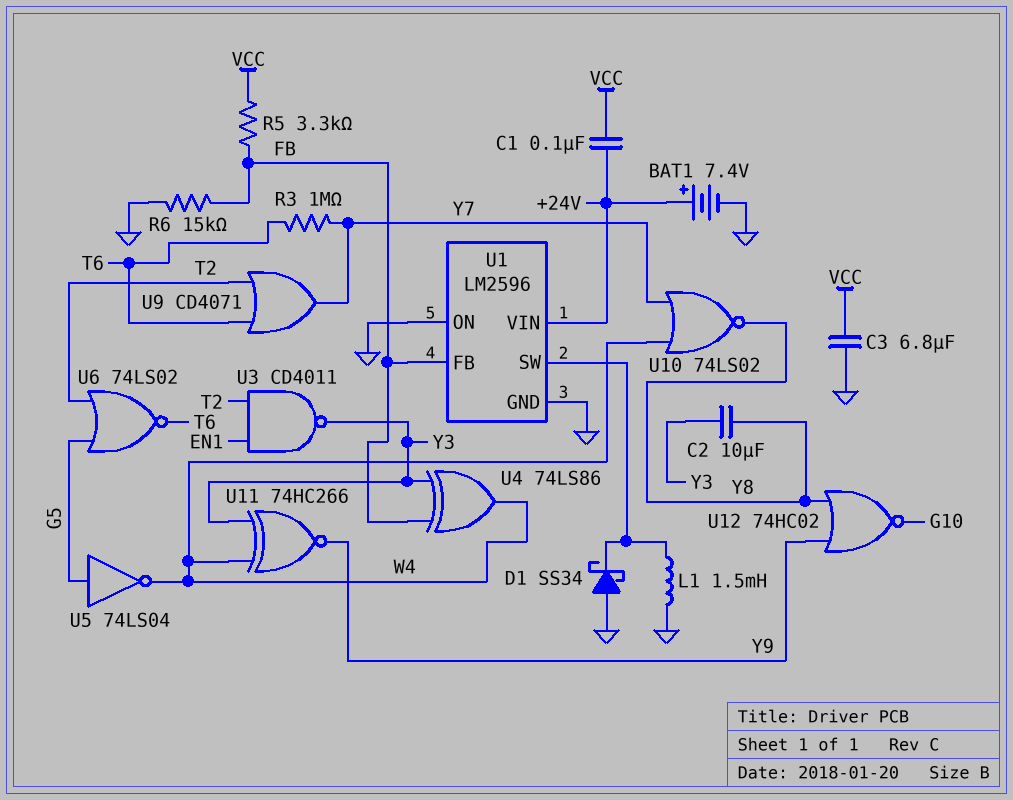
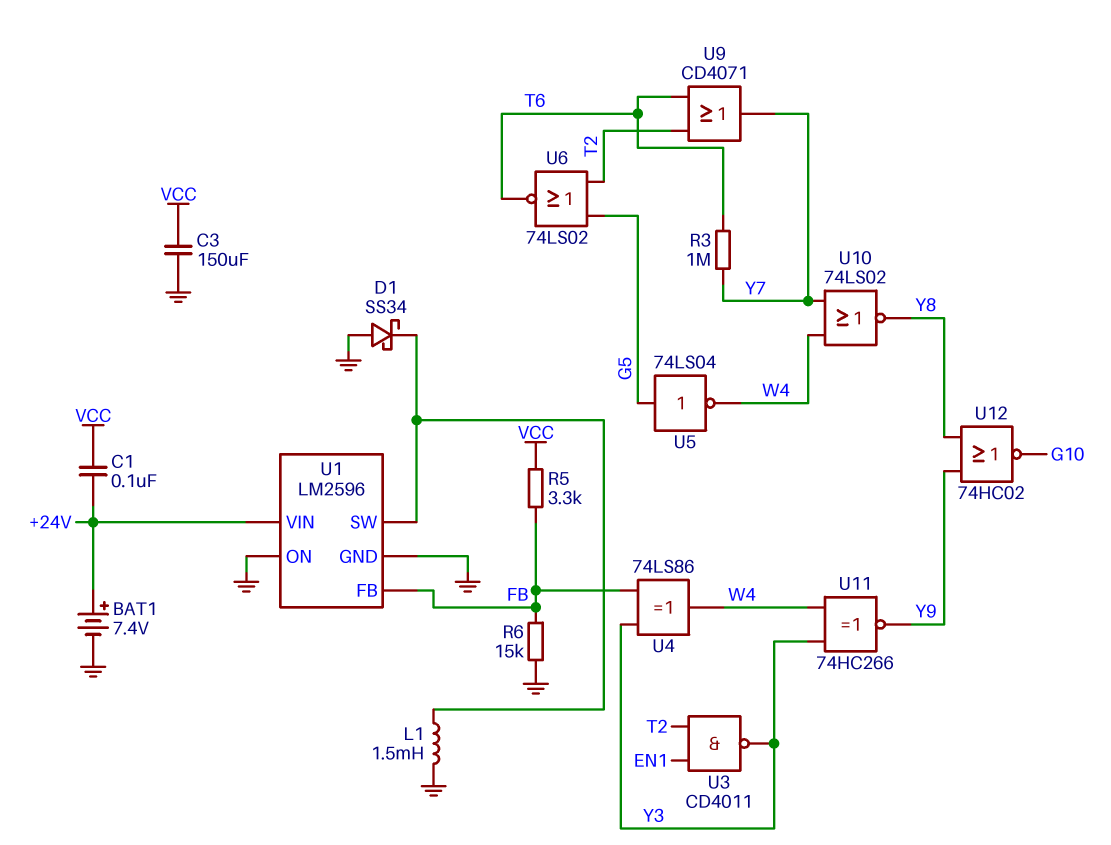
C2: 10uF (Y3, Y8) -> none
C3: 6.8uF (GND, VCC) -> 150uF (GND, VCC)

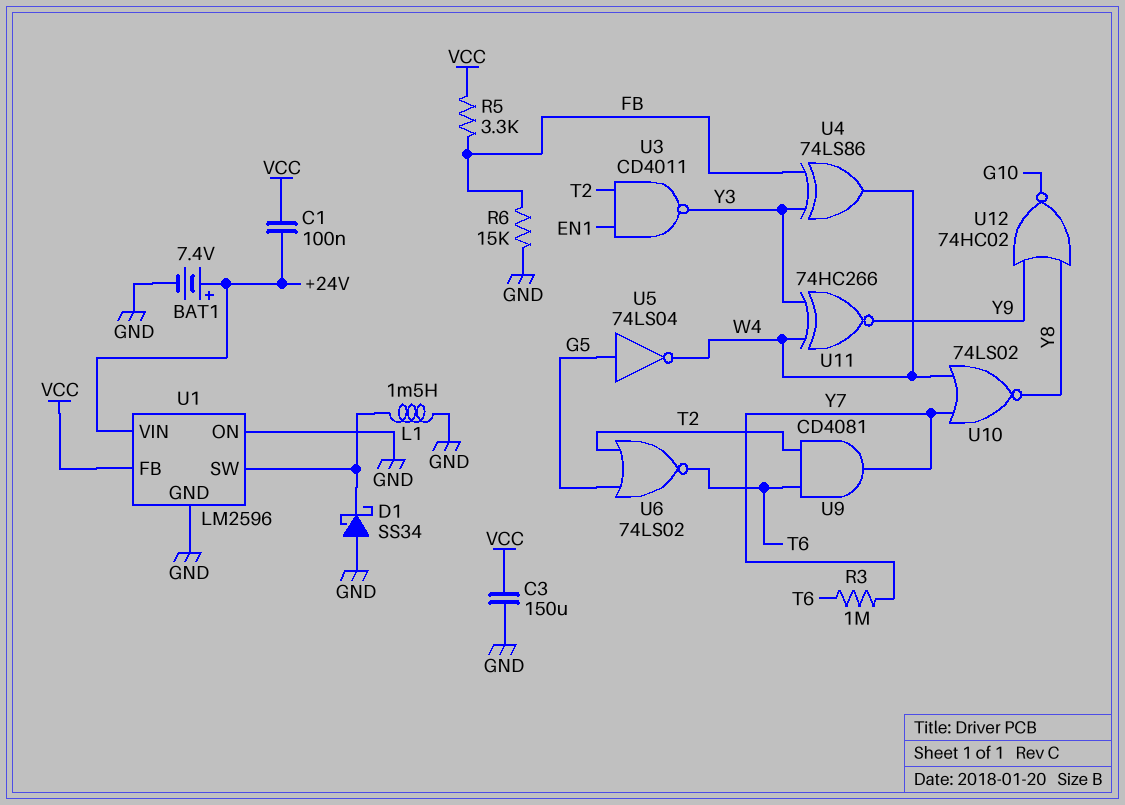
U1 pin FB: FB -> VCC
U9: OR CD4071 (in T2, in T6, out Y7) -> AND CD4081 (in T2, in T6, out Y7)

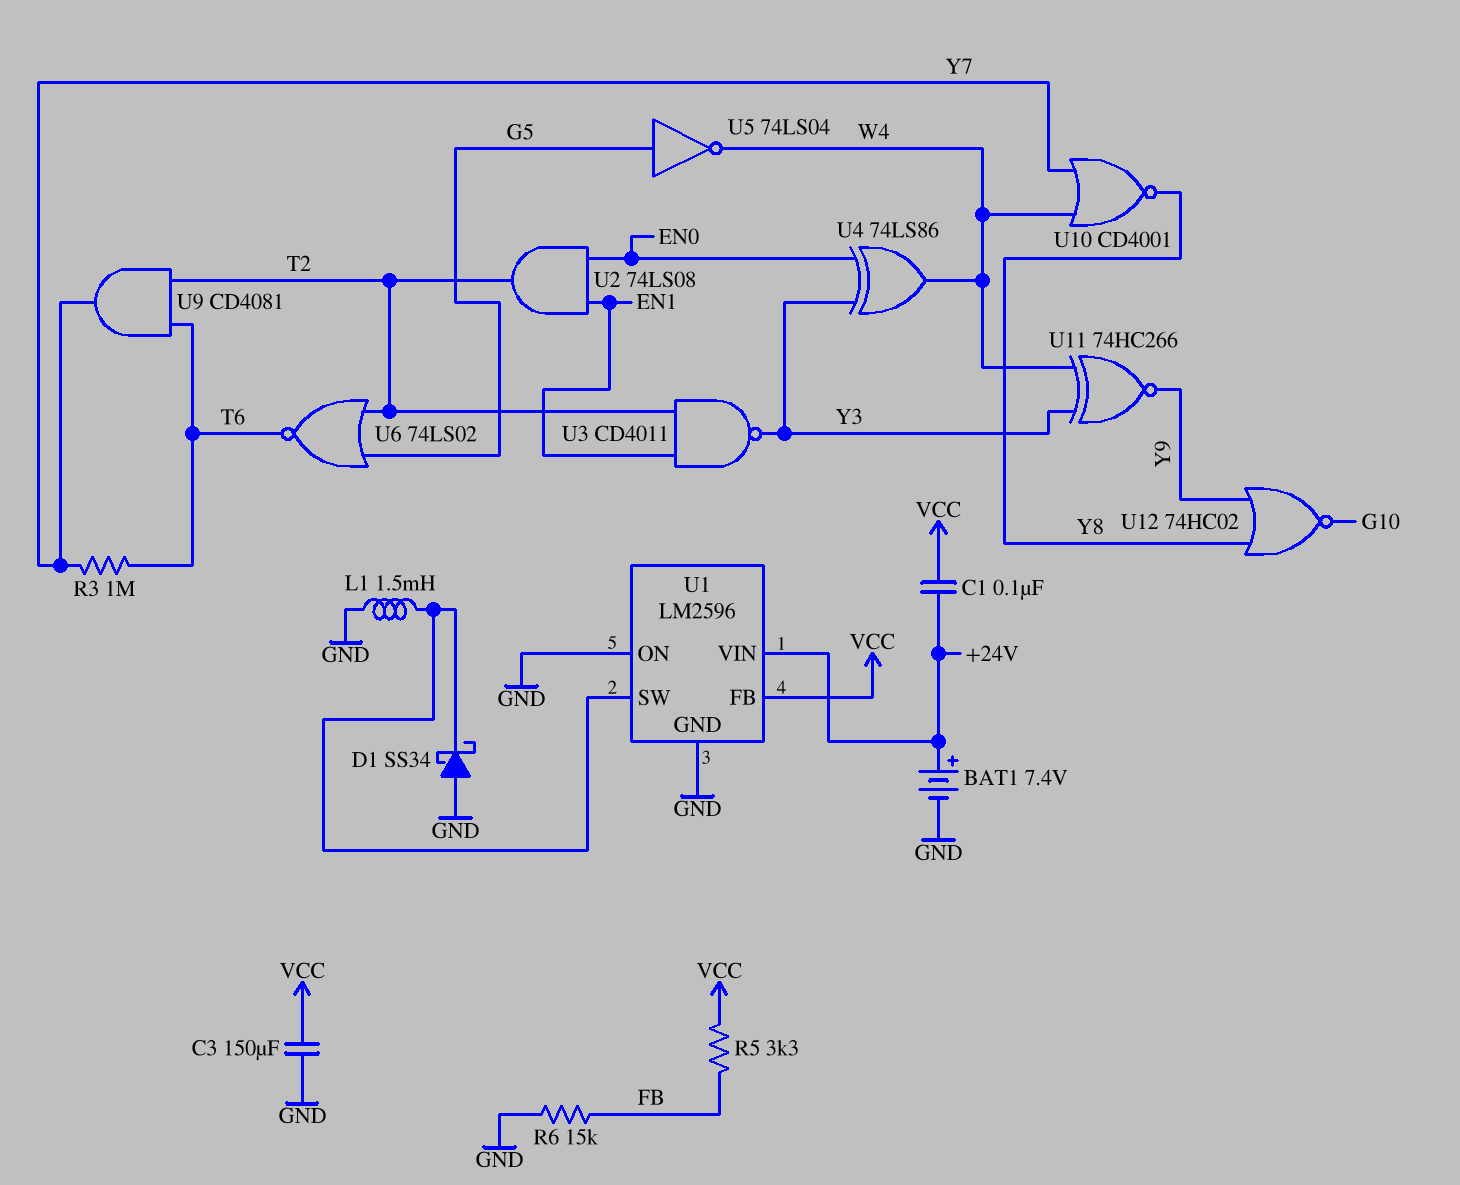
U2: none -> AND 74LS08 (in EN0, in EN1, out T2)
U4: XOR 74LS86 (in FB, in Y3, out W4) -> XOR 74LS86 (in EN0, in Y3, out W4)
U10: NOR 74LS02 (in W4, in Y7, out Y8) -> NOR CD4001 (in W4, in Y7, out Y8)

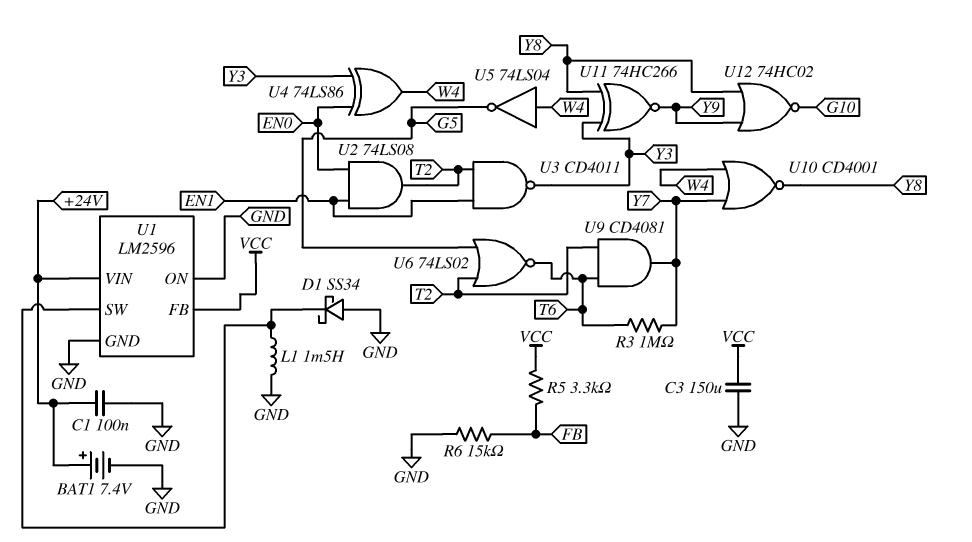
C1: 100nF (+24V, VCC) -> 100nF (+24V, GND)
U5: NOT 74LS04 (in G5, out W4) -> NOT 74LS04 (in W4, out G5)
U11: XNOR 74HC266 (in W4, in Y3, out Y9) -> XNOR 74HC266 (in Y3, in Y8, out Y9)

